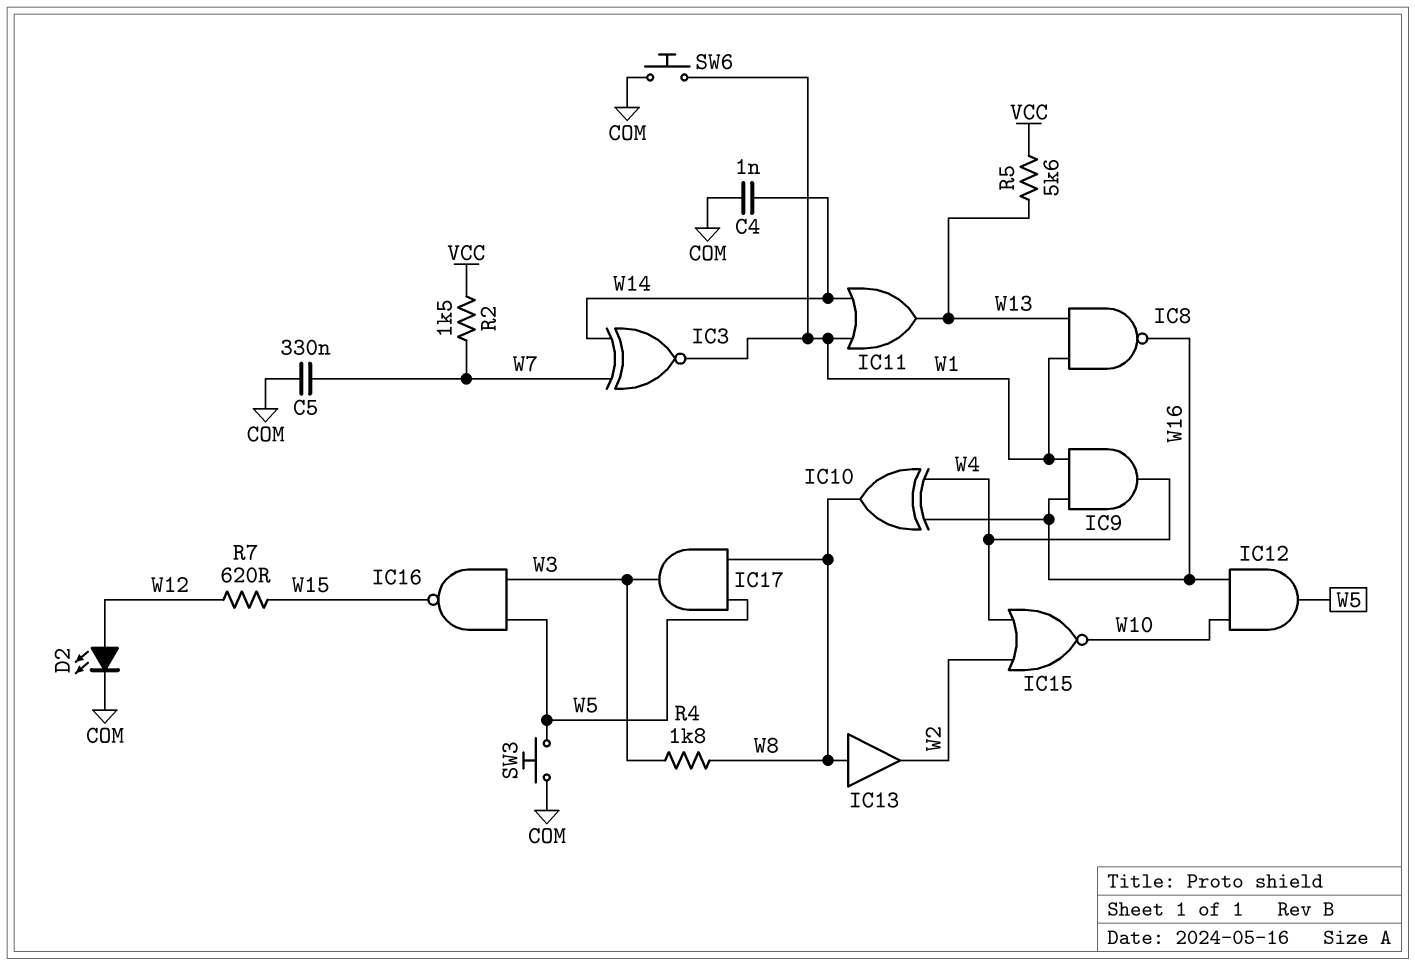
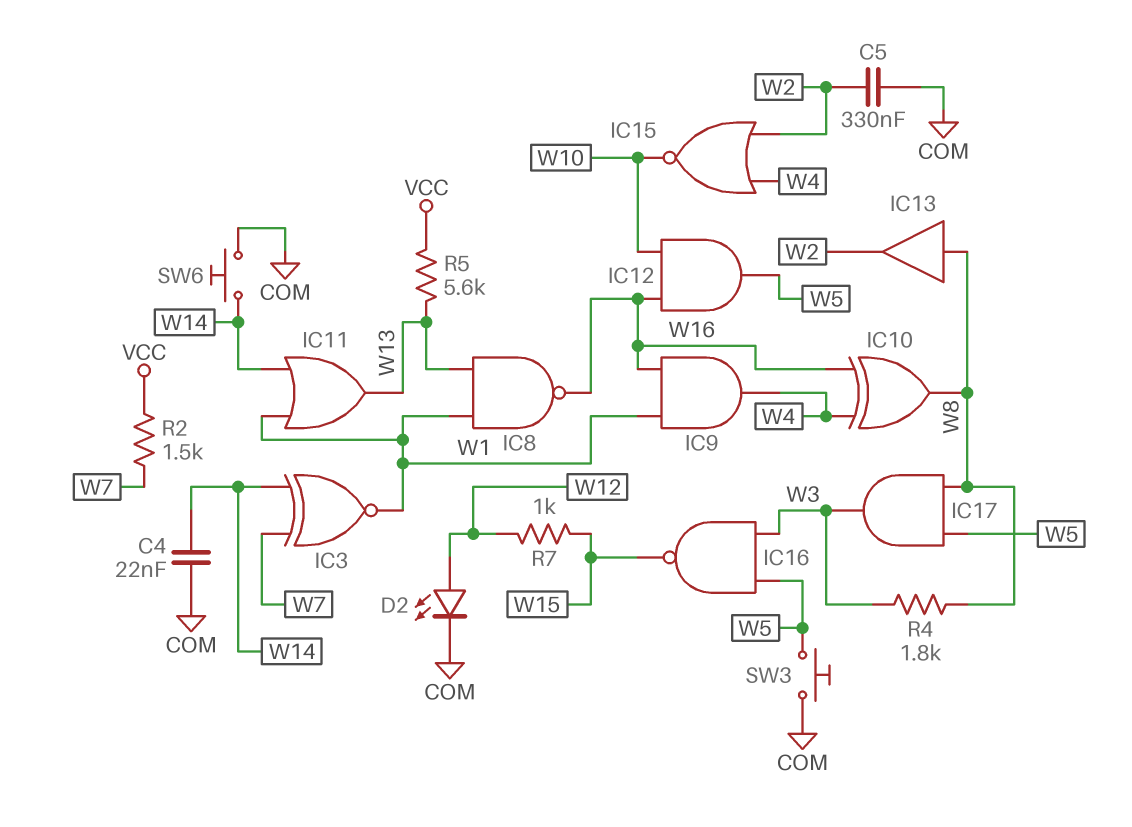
C4: 1nF (COM, W14) -> 22nF (COM, W14)
C5: 330nF (COM, W7) -> 330nF (COM, W2)
R7: 620 (W12, W15) -> 1k (W12, W15)
SW6: button (COM, W1) -> button (COM, W14)

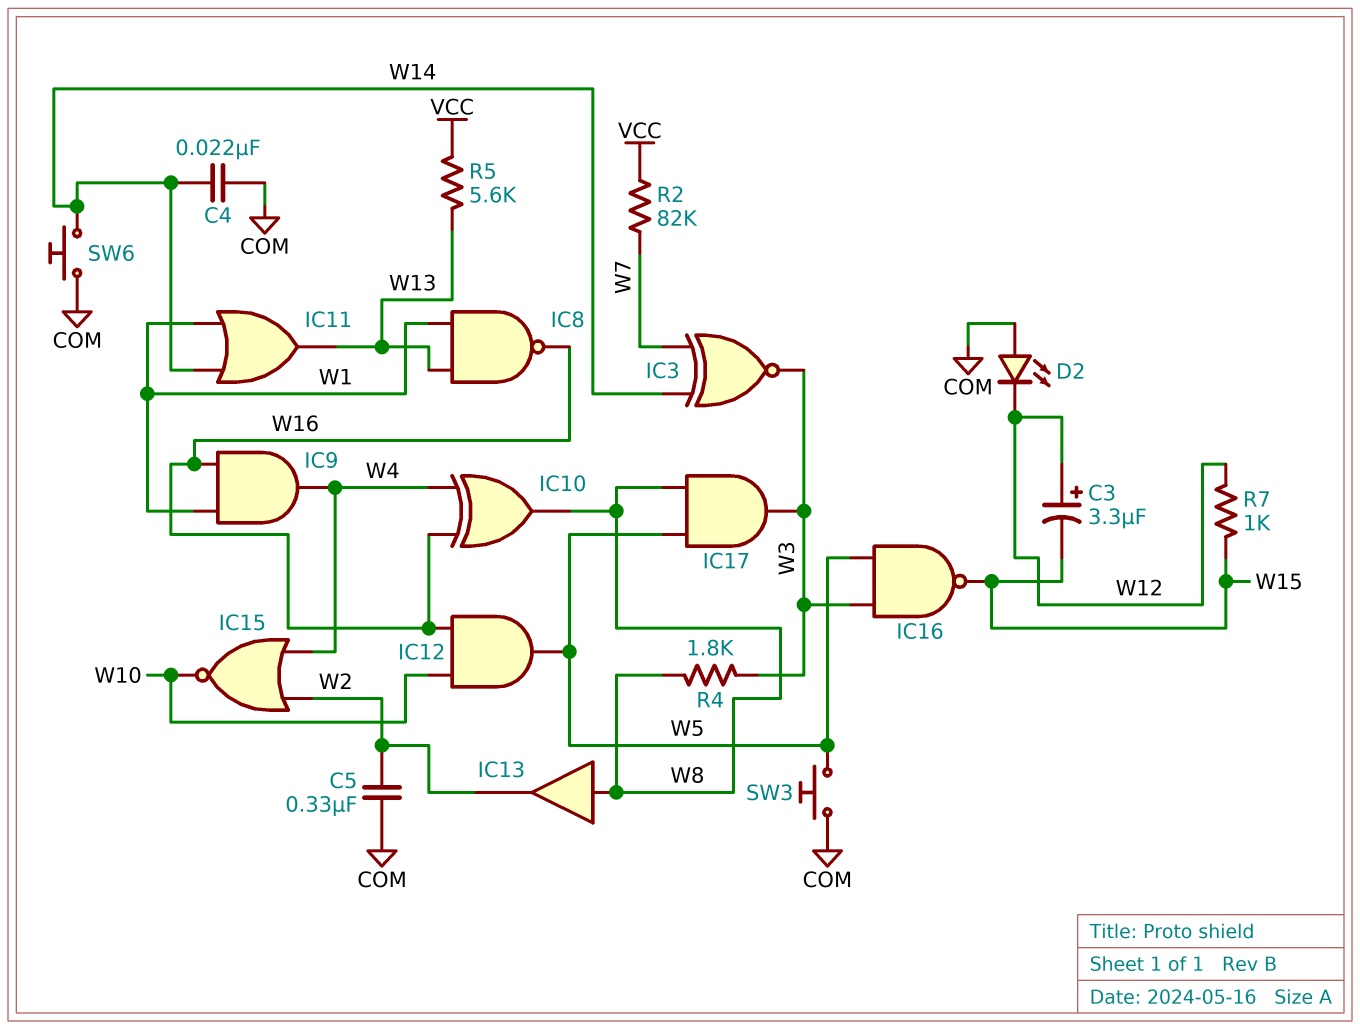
C3: none -> 3.3uF (plus W12, minus W15)
D2: LED (A W12, K COM) -> LED (A COM, K W12)
IC3: XNOR (in W7, in W14, out W1) -> XNOR (in W7, in W14, out W3)
R2: 1.5k (VCC, W7) -> 82k (VCC, W7)

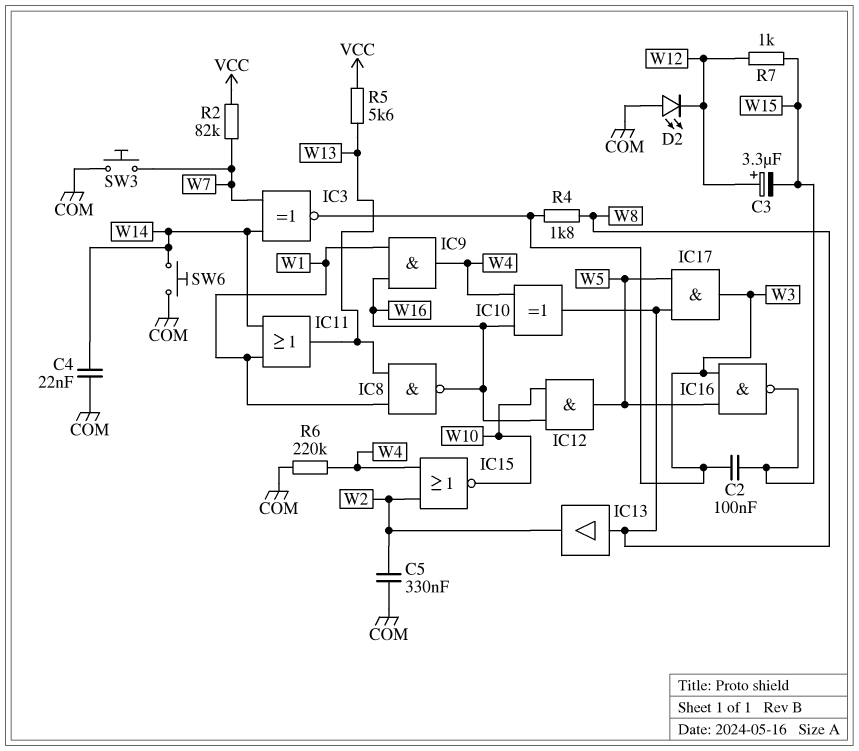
C2: none -> 100nF (W3, W15)
R6: none -> 220k (COM, W4)
SW3: button (COM, W5) -> button (COM, W7)

